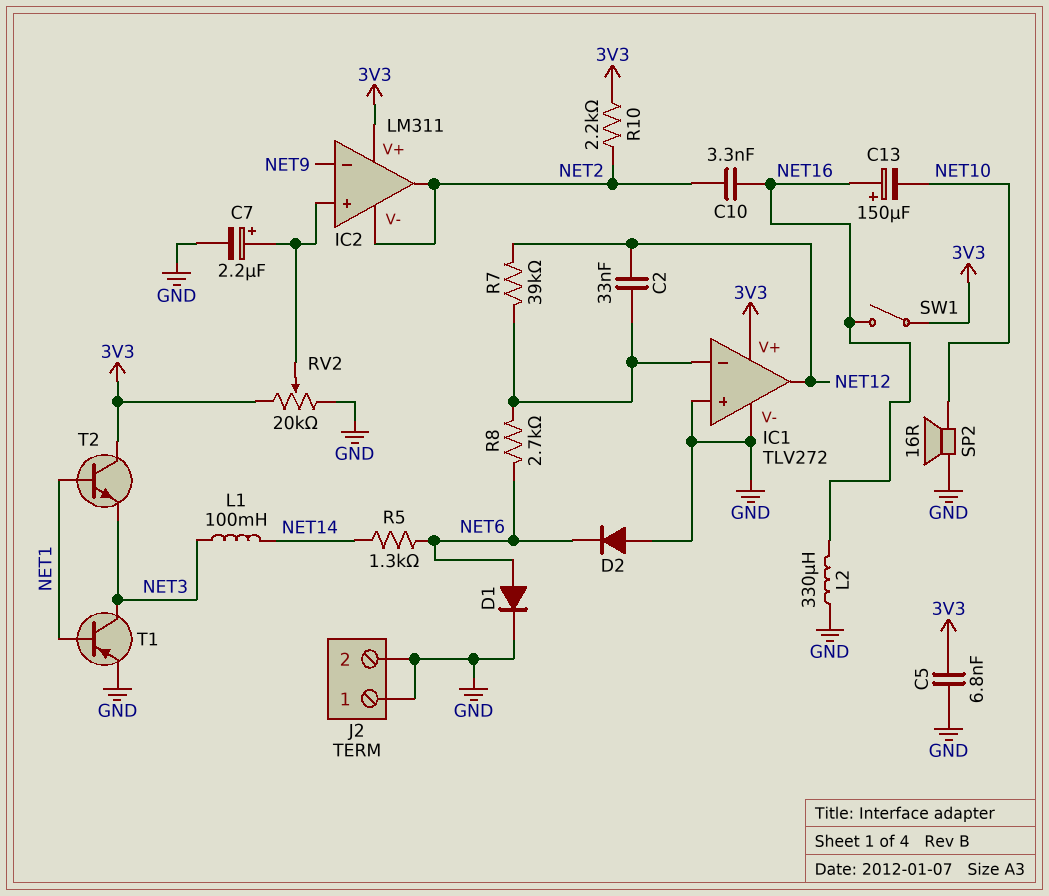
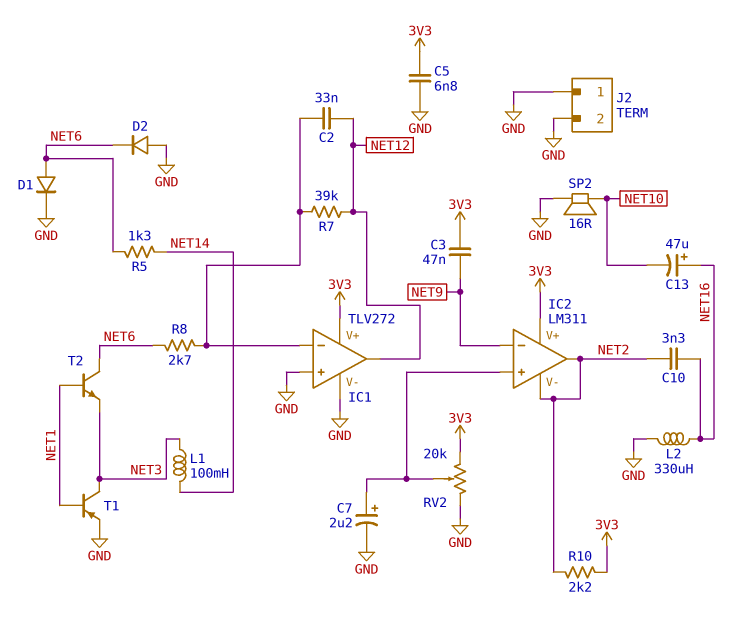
C3: none -> 47nF (3V3, NET9)
C13: 150uF (plus NET16, minus NET10) -> 47uF (plus NET16, minus NET10)
SW1: switch (3V3, NET16) -> none
T2: NPN (B NET1, C 3V3, E NET3) -> NPN (B NET1, C NET6, E NET3)

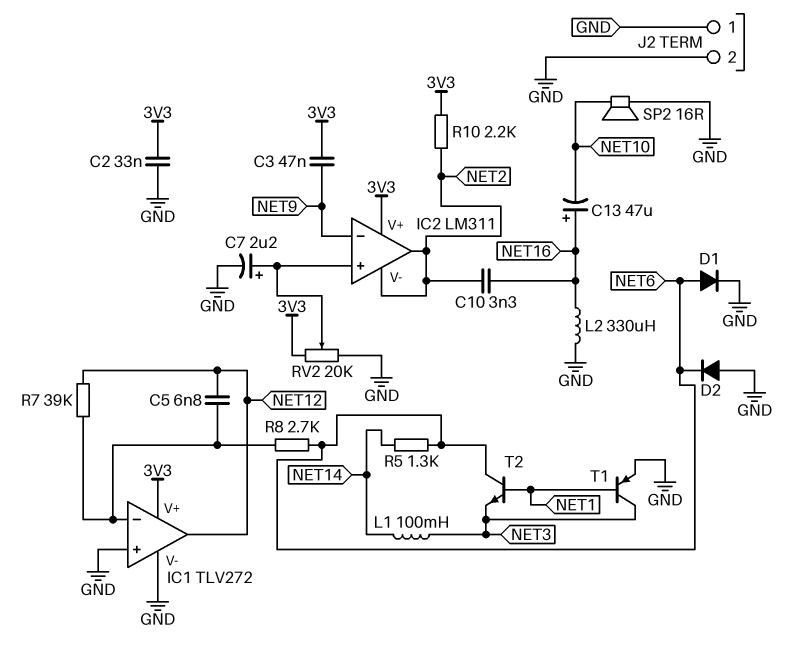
C2: 33nF (IC1/in-, NET12) -> 33nF (3V3, GND)
C5: 6.8nF (3V3, GND) -> 6.8nF (IC1/in-, NET12)

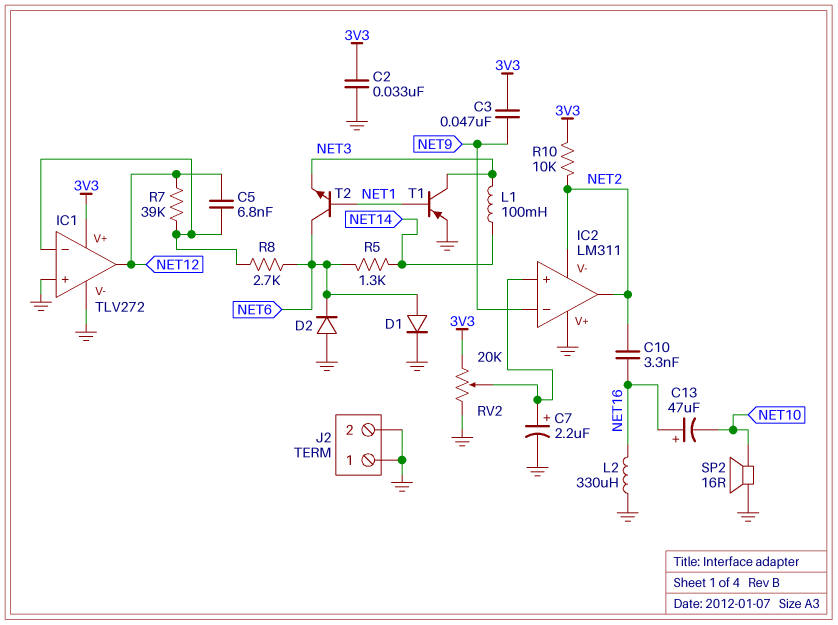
IC2 pin V+: 3V3 -> GND
R10: 2.2k (3V3, NET2) -> 10k (3V3, NET2)

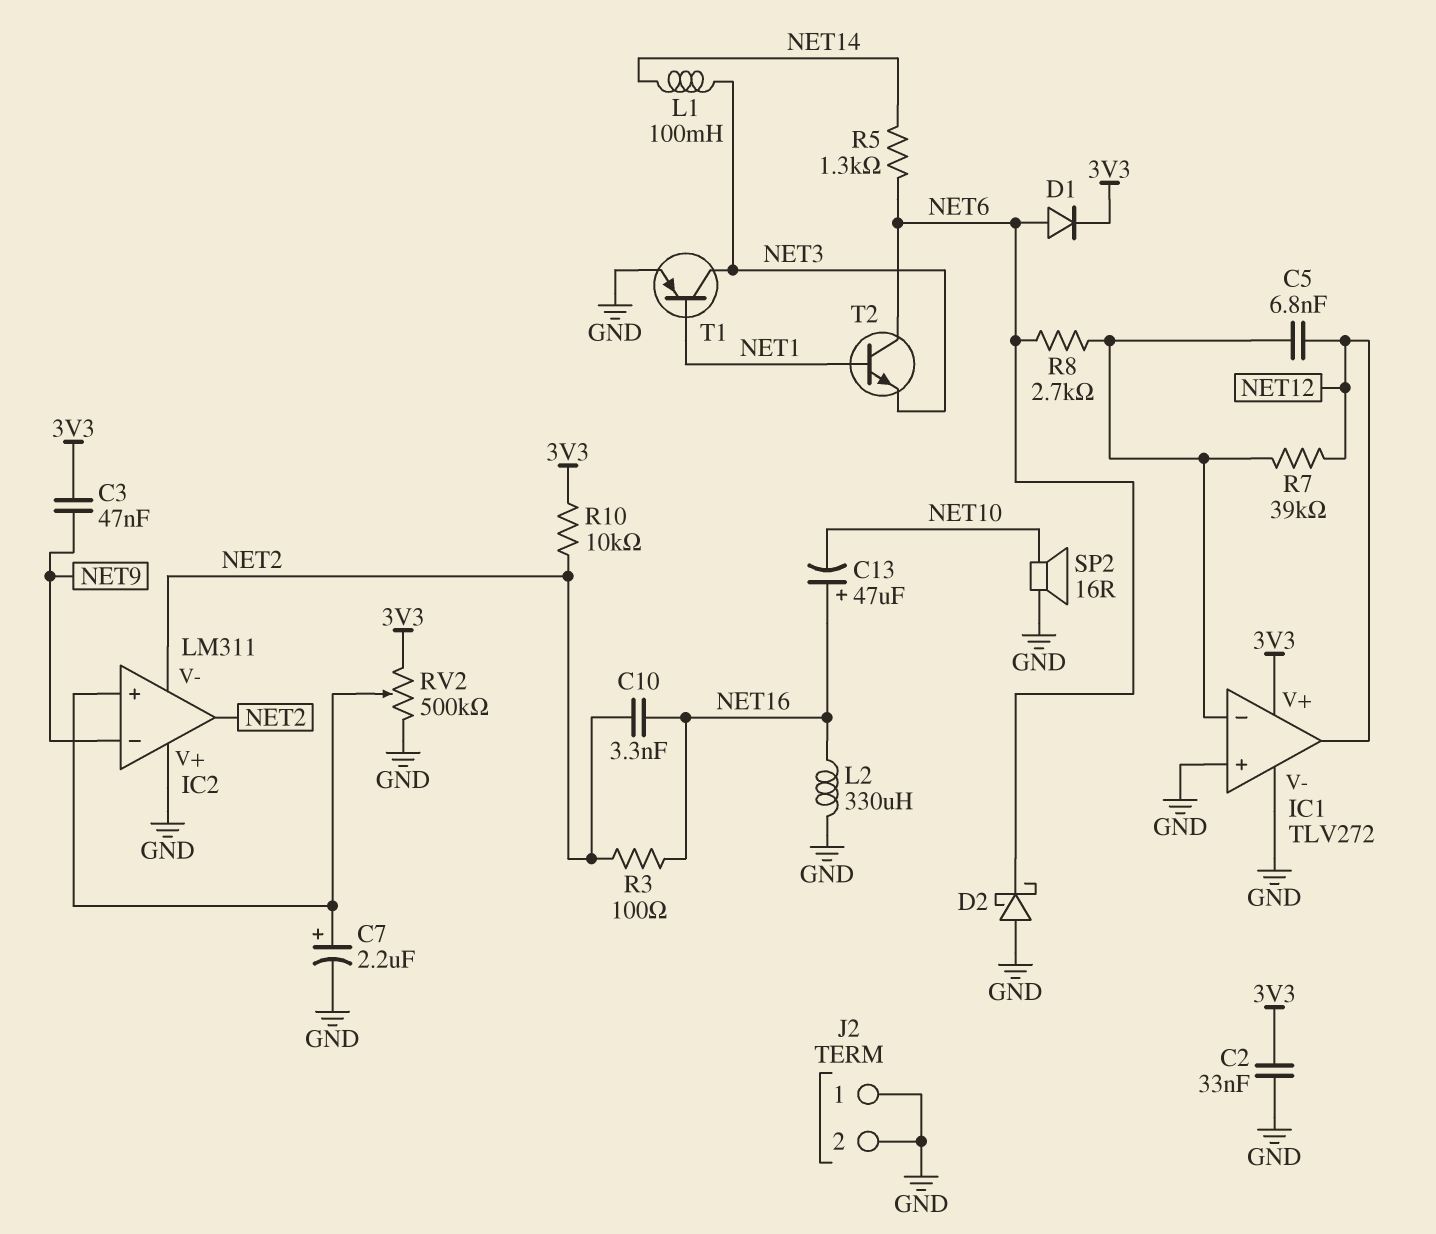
D1: diode (A NET6, K GND) -> diode (A NET6, K 3V3)
D2: diode (A GND, K NET6) -> schottky (A GND, K NET6)
R3: none -> 100 (NET2, NET16)
RV2: 20k (3V3, GND, wiper IC2/in+) -> 500k (3V3, GND, wiper IC2/in+)

